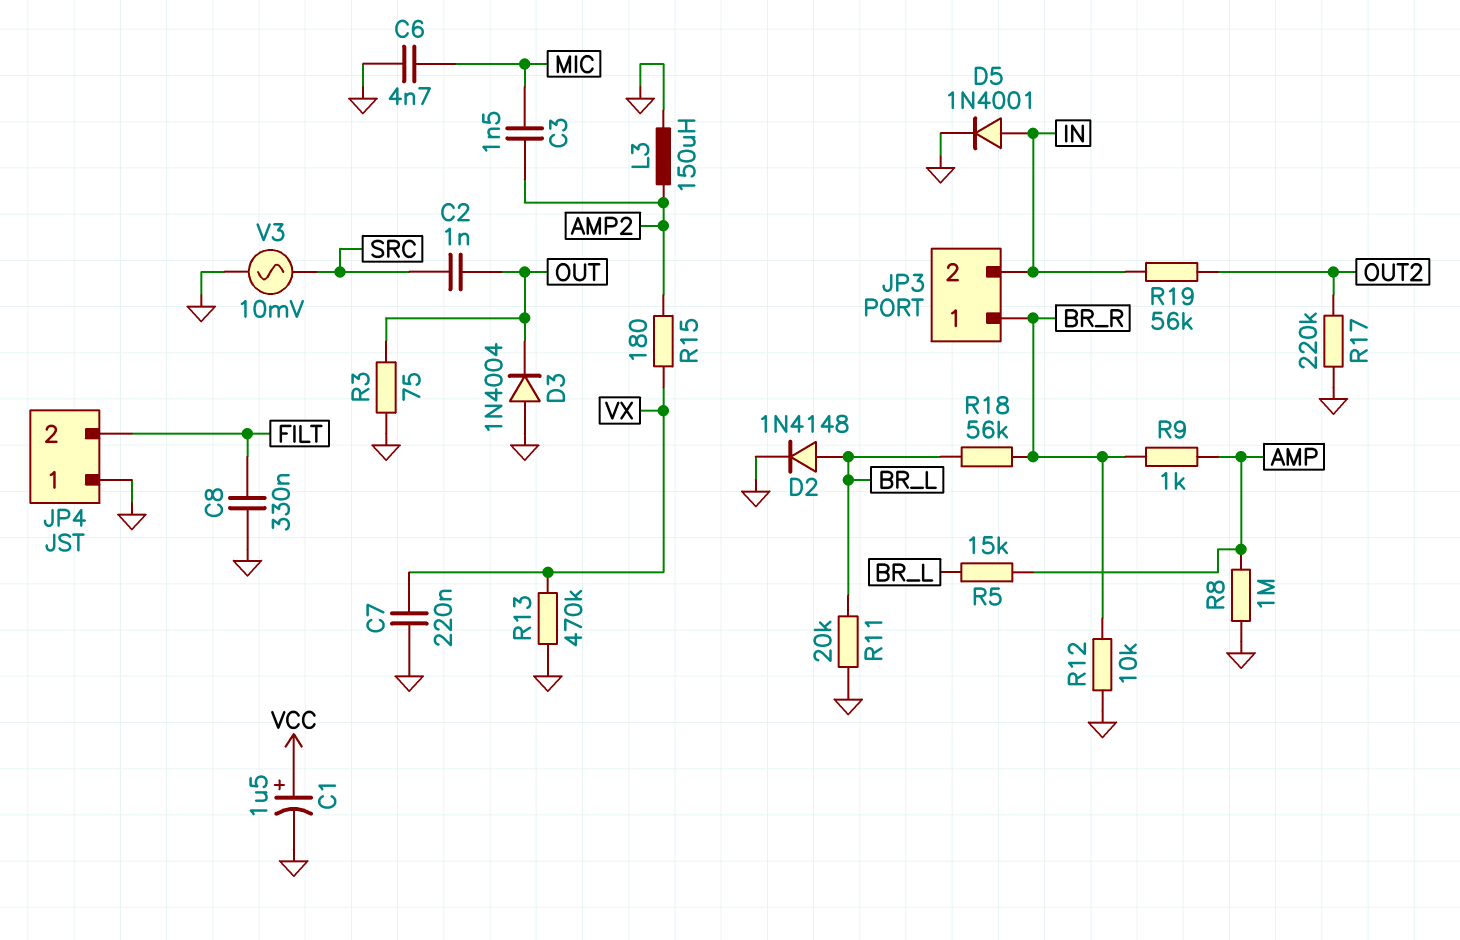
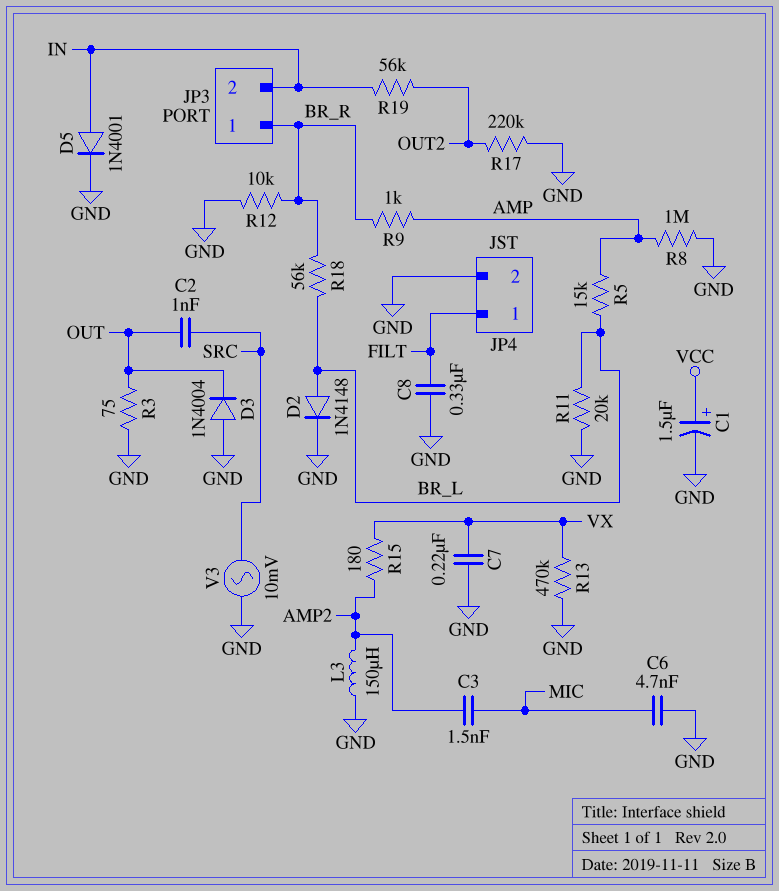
JP4 pin 1: GND -> FILT
JP4 pin 2: FILT -> GND

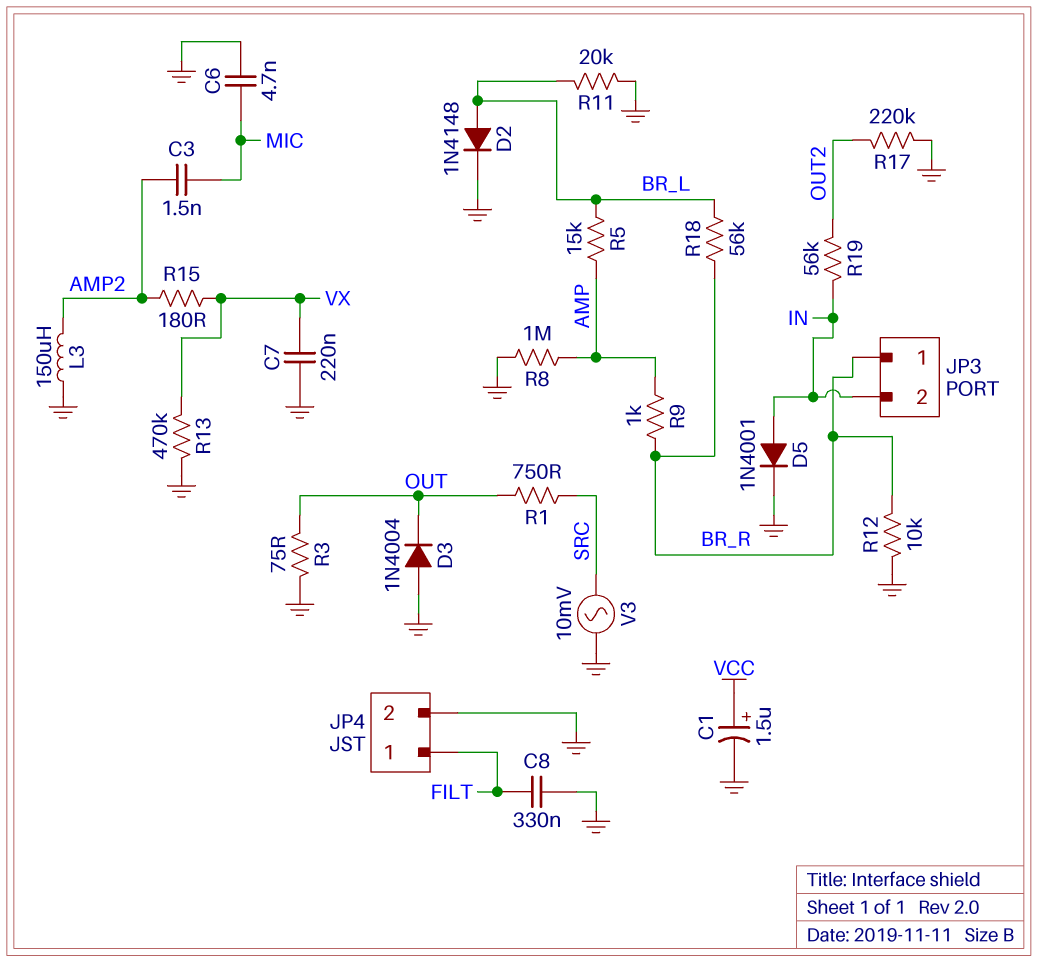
C2: 1nF (OUT, SRC) -> none
R1: none -> 750 (OUT, SRC)

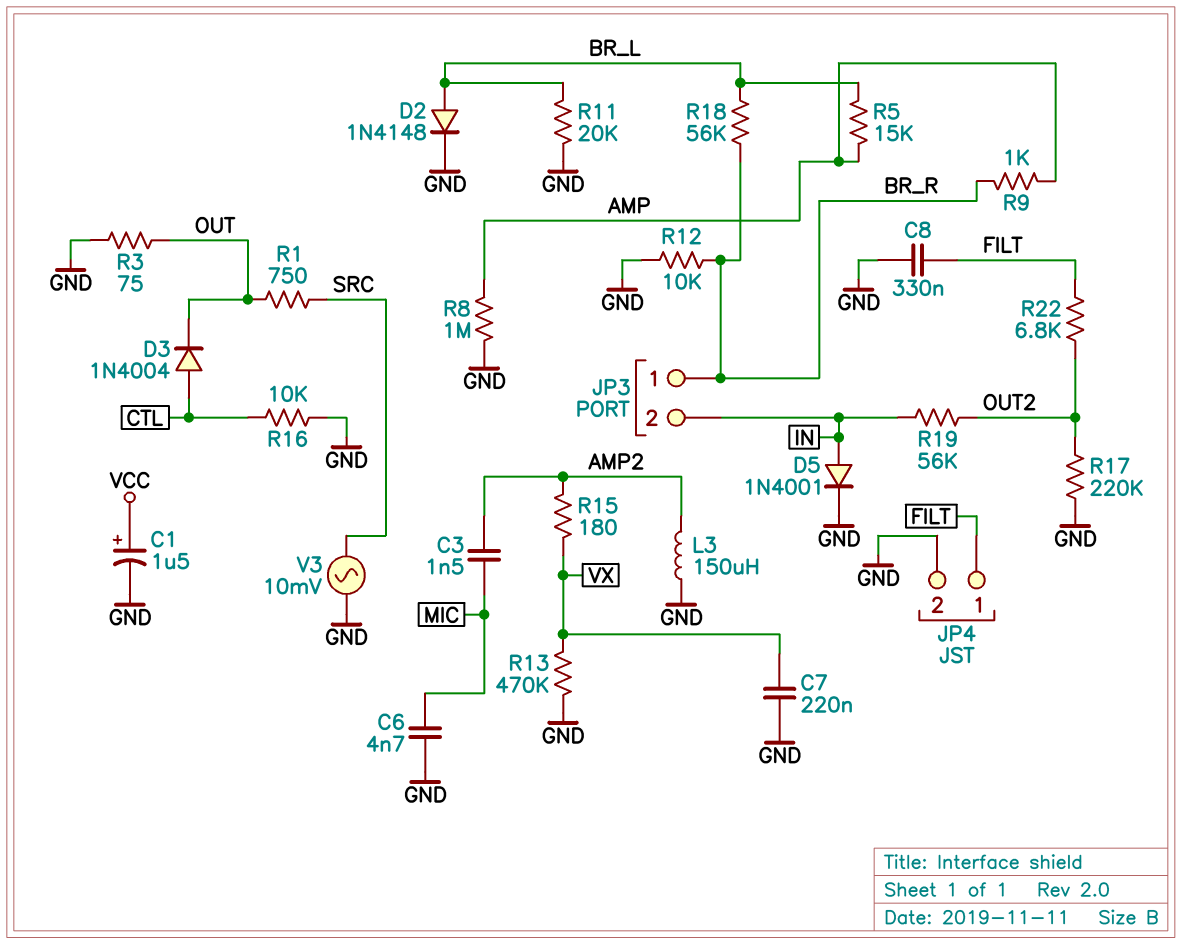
D3: diode 1N4004 (A GND, K OUT) -> diode 1N4004 (A CTL, K OUT)
R16: none -> 10k (CTL, GND)
R22: none -> 6.8k (FILT, OUT2)

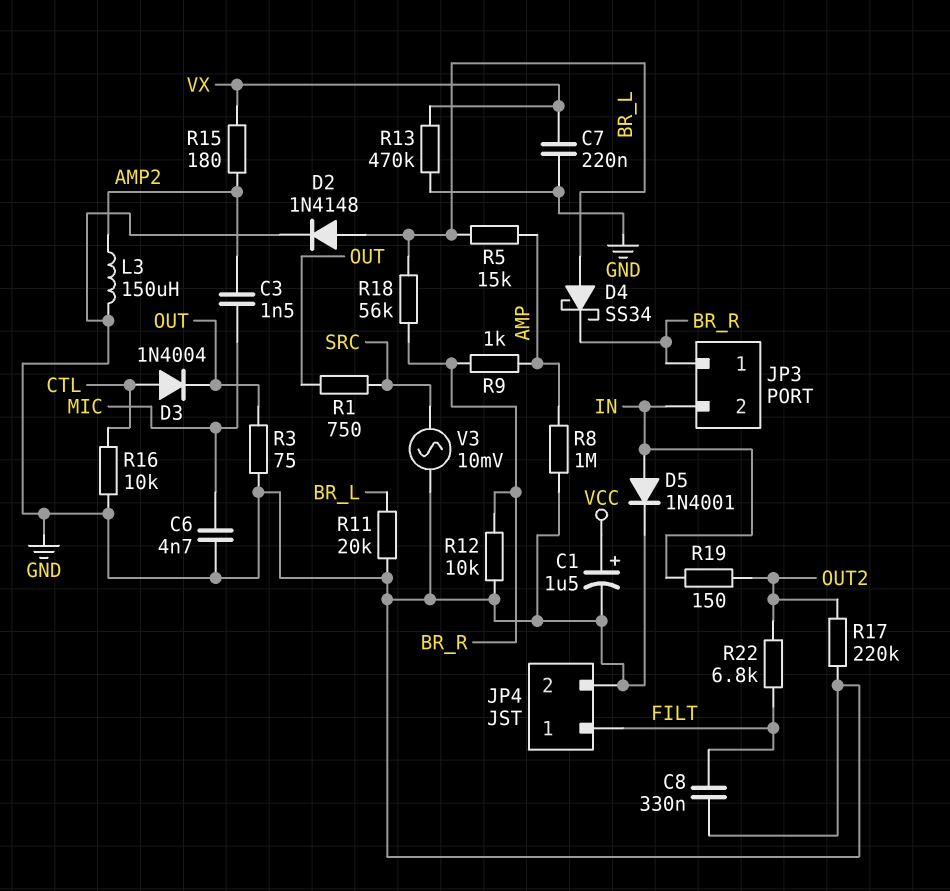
D4: none -> schottky SS34 (A BR_L, K BR_R)
R19: 56k (IN, OUT2) -> 150 (IN, OUT2)

